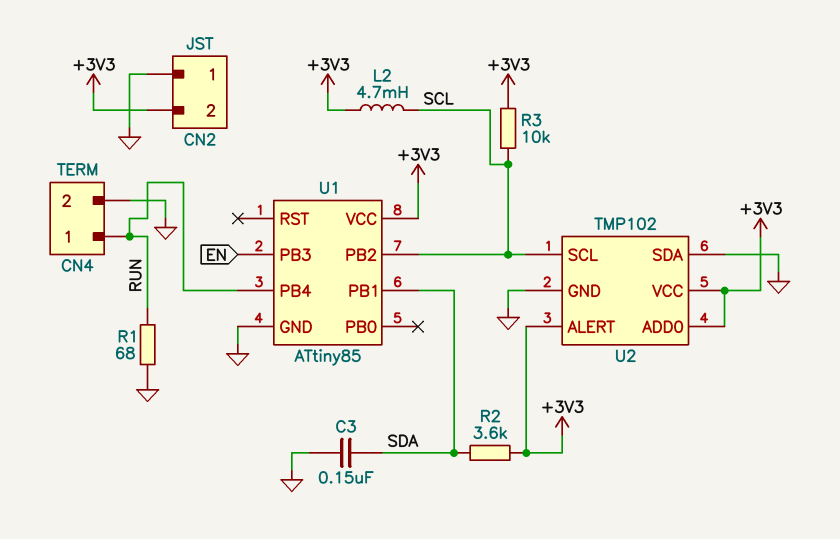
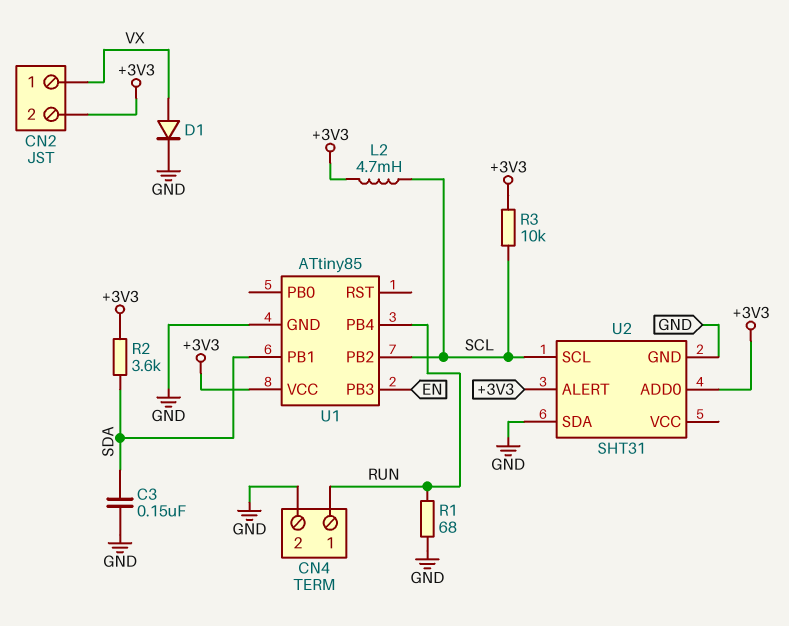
CN2 pin 1: GND -> VX
D1: none -> diode (A VX, K GND)
U2: TMP102 -> SHT31
U2 pin VCC: +3V3 -> none

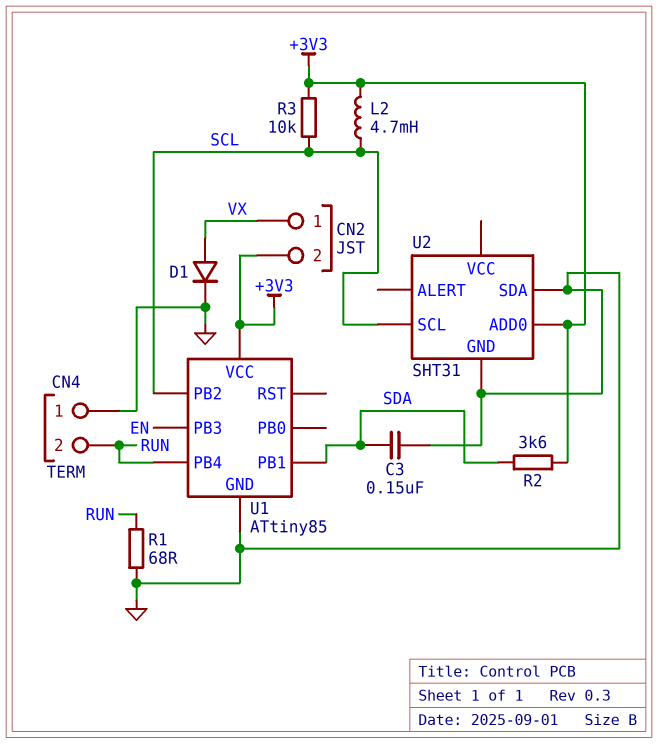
CN4 pin 1: RUN -> GND
CN4 pin 2: GND -> RUN
U2 pin ALERT: +3V3 -> none

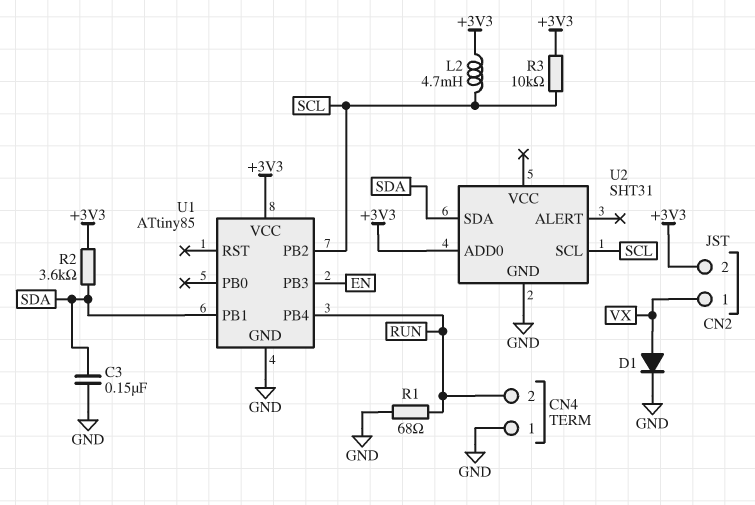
U2 pin SDA: GND -> SDA

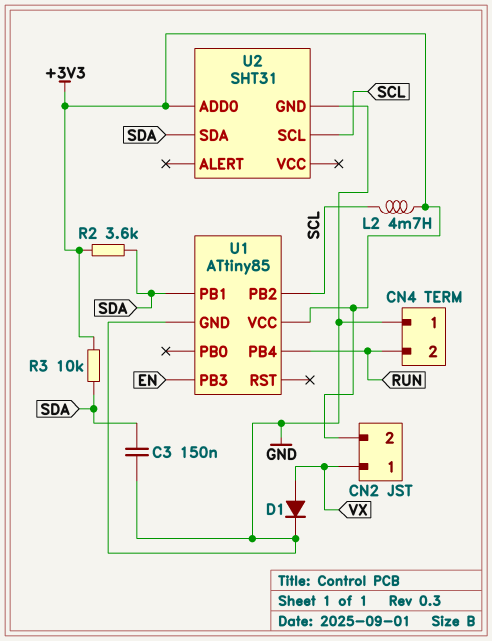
R1: 68 (GND, RUN) -> none
R3: 10k (+3V3, SCL) -> 10k (+3V3, SDA)

